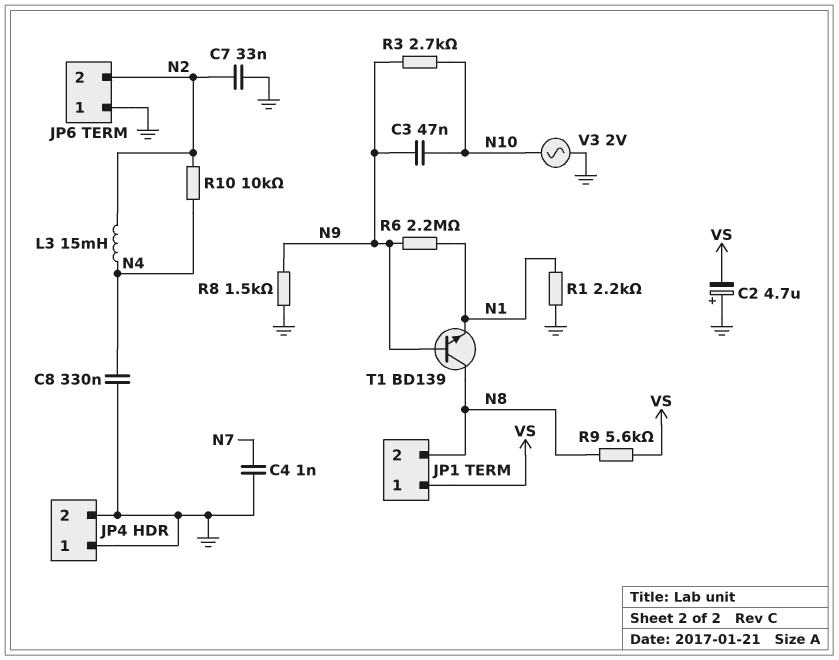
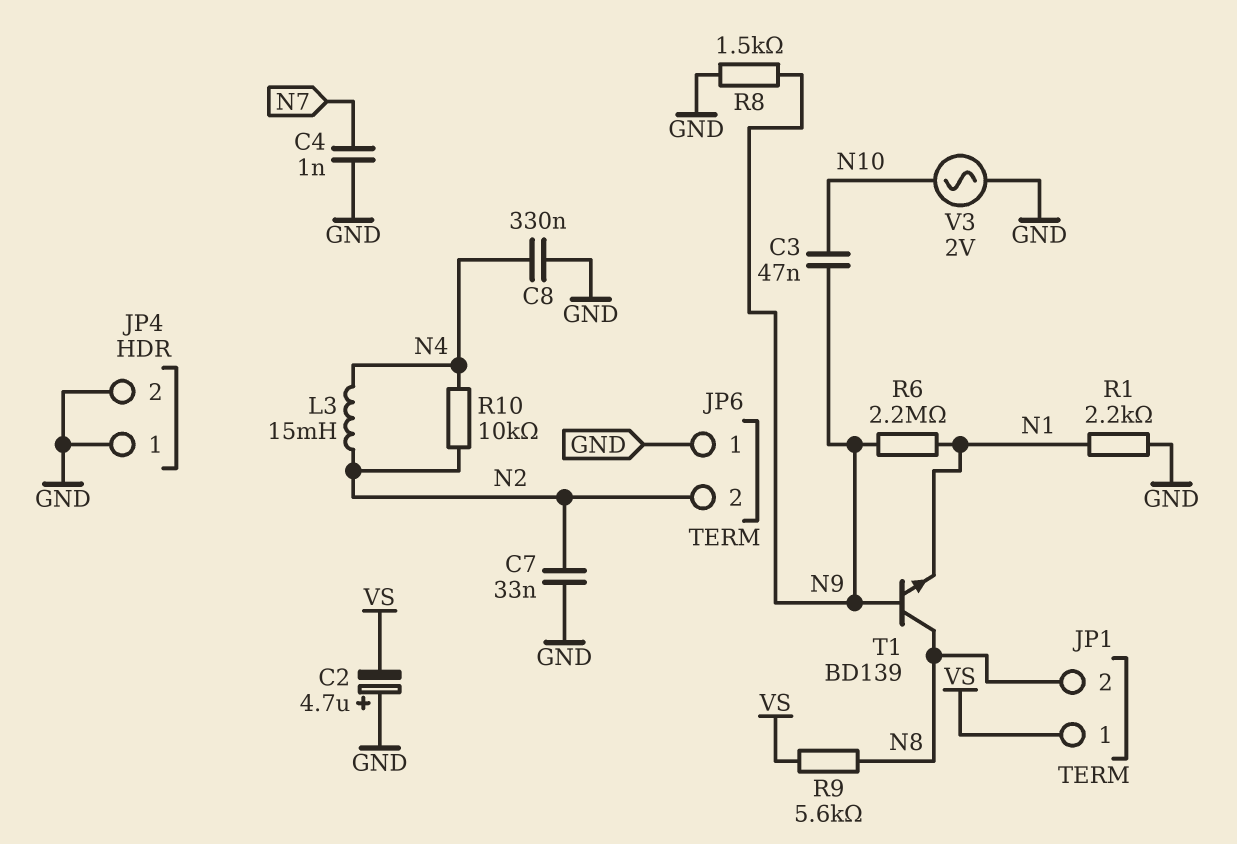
R3: 2.7k (N9, N10) -> none

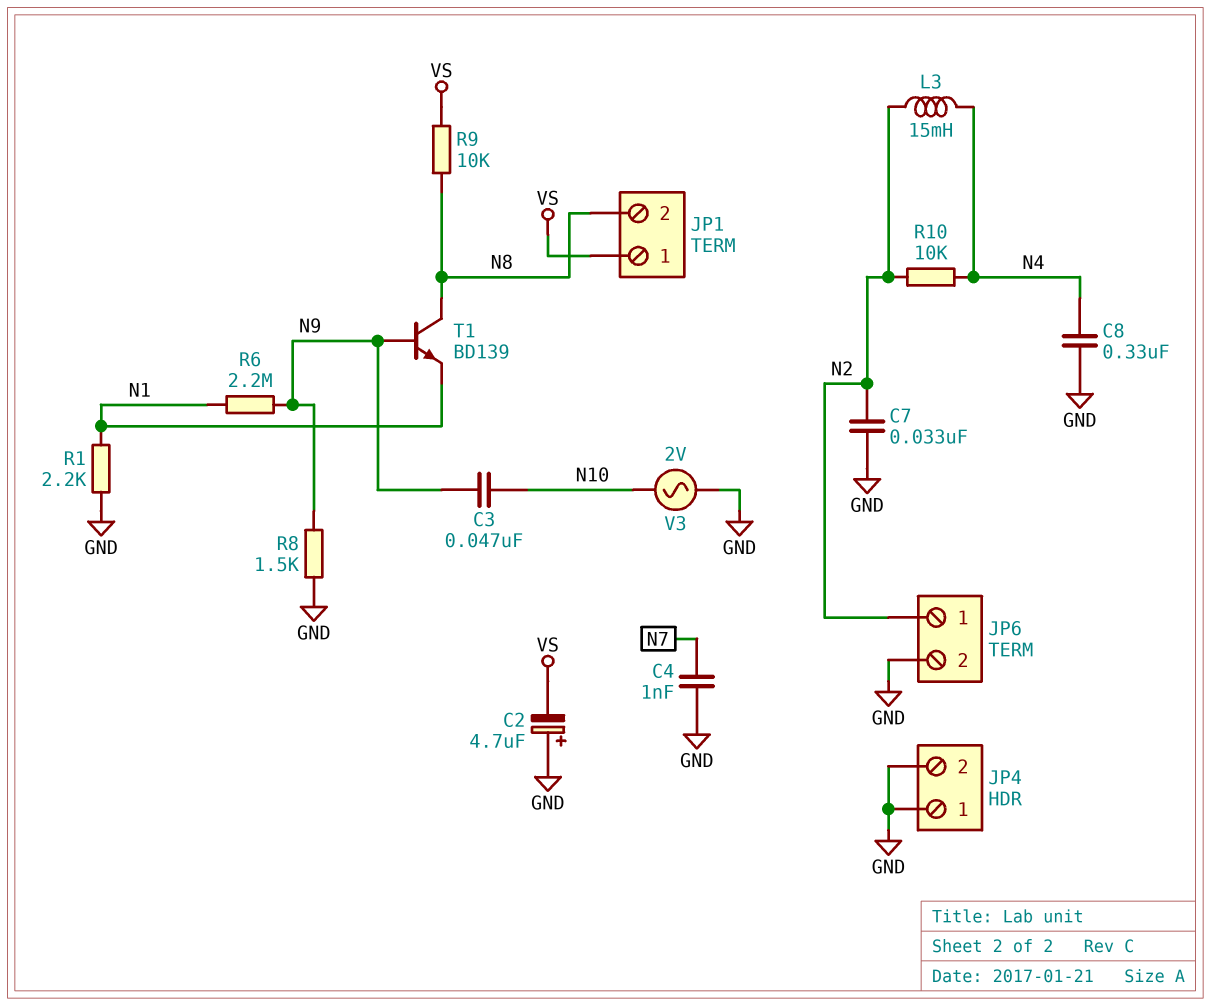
JP6 pin 1: GND -> N2
JP6 pin 2: N2 -> GND
R9: 5.6k (N8, VS) -> 10k (N8, VS)

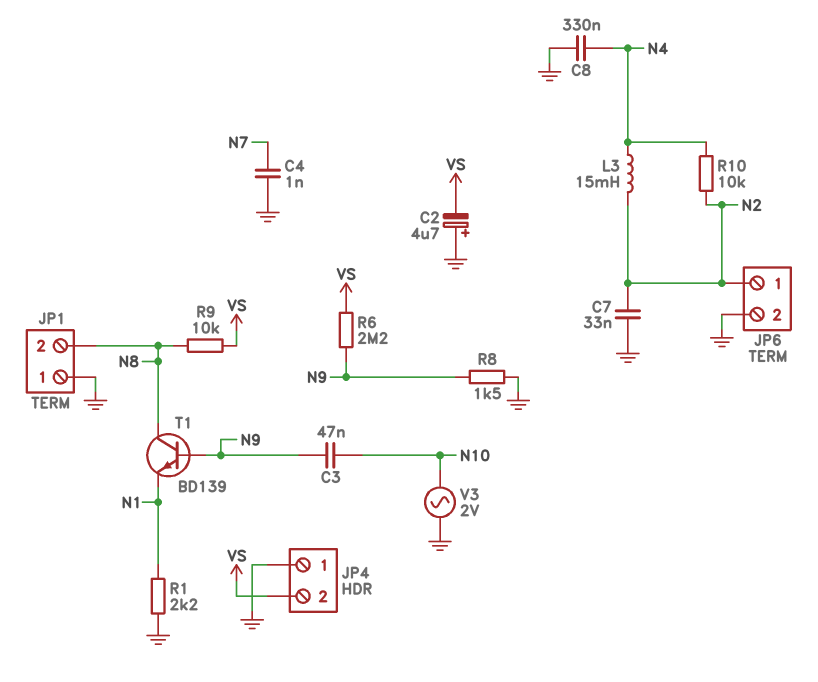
JP1 pin 1: VS -> GND
JP4 pin 2: GND -> VS
R6: 2.2M (N1, N9) -> 2.2M (N9, VS)

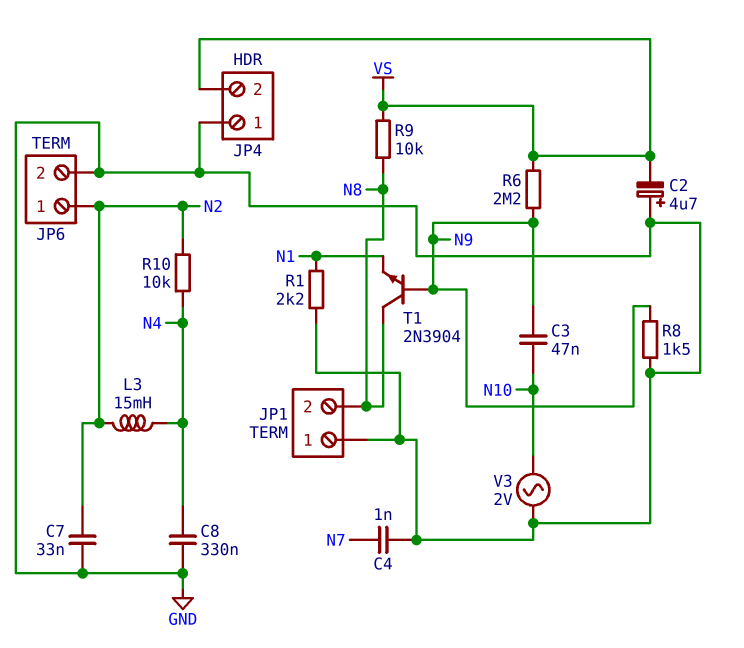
T1: NPN BD139 (B N9, C N8, E N1) -> NPN 2N3904 (B N9, C N8, E N1)

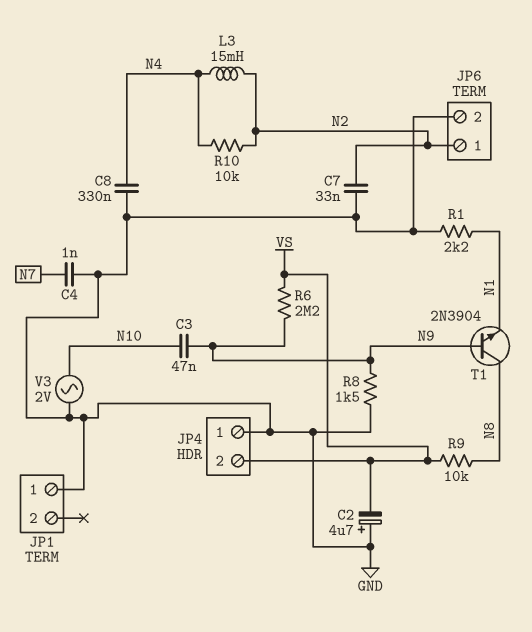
JP1 pin 2: N8 -> none

